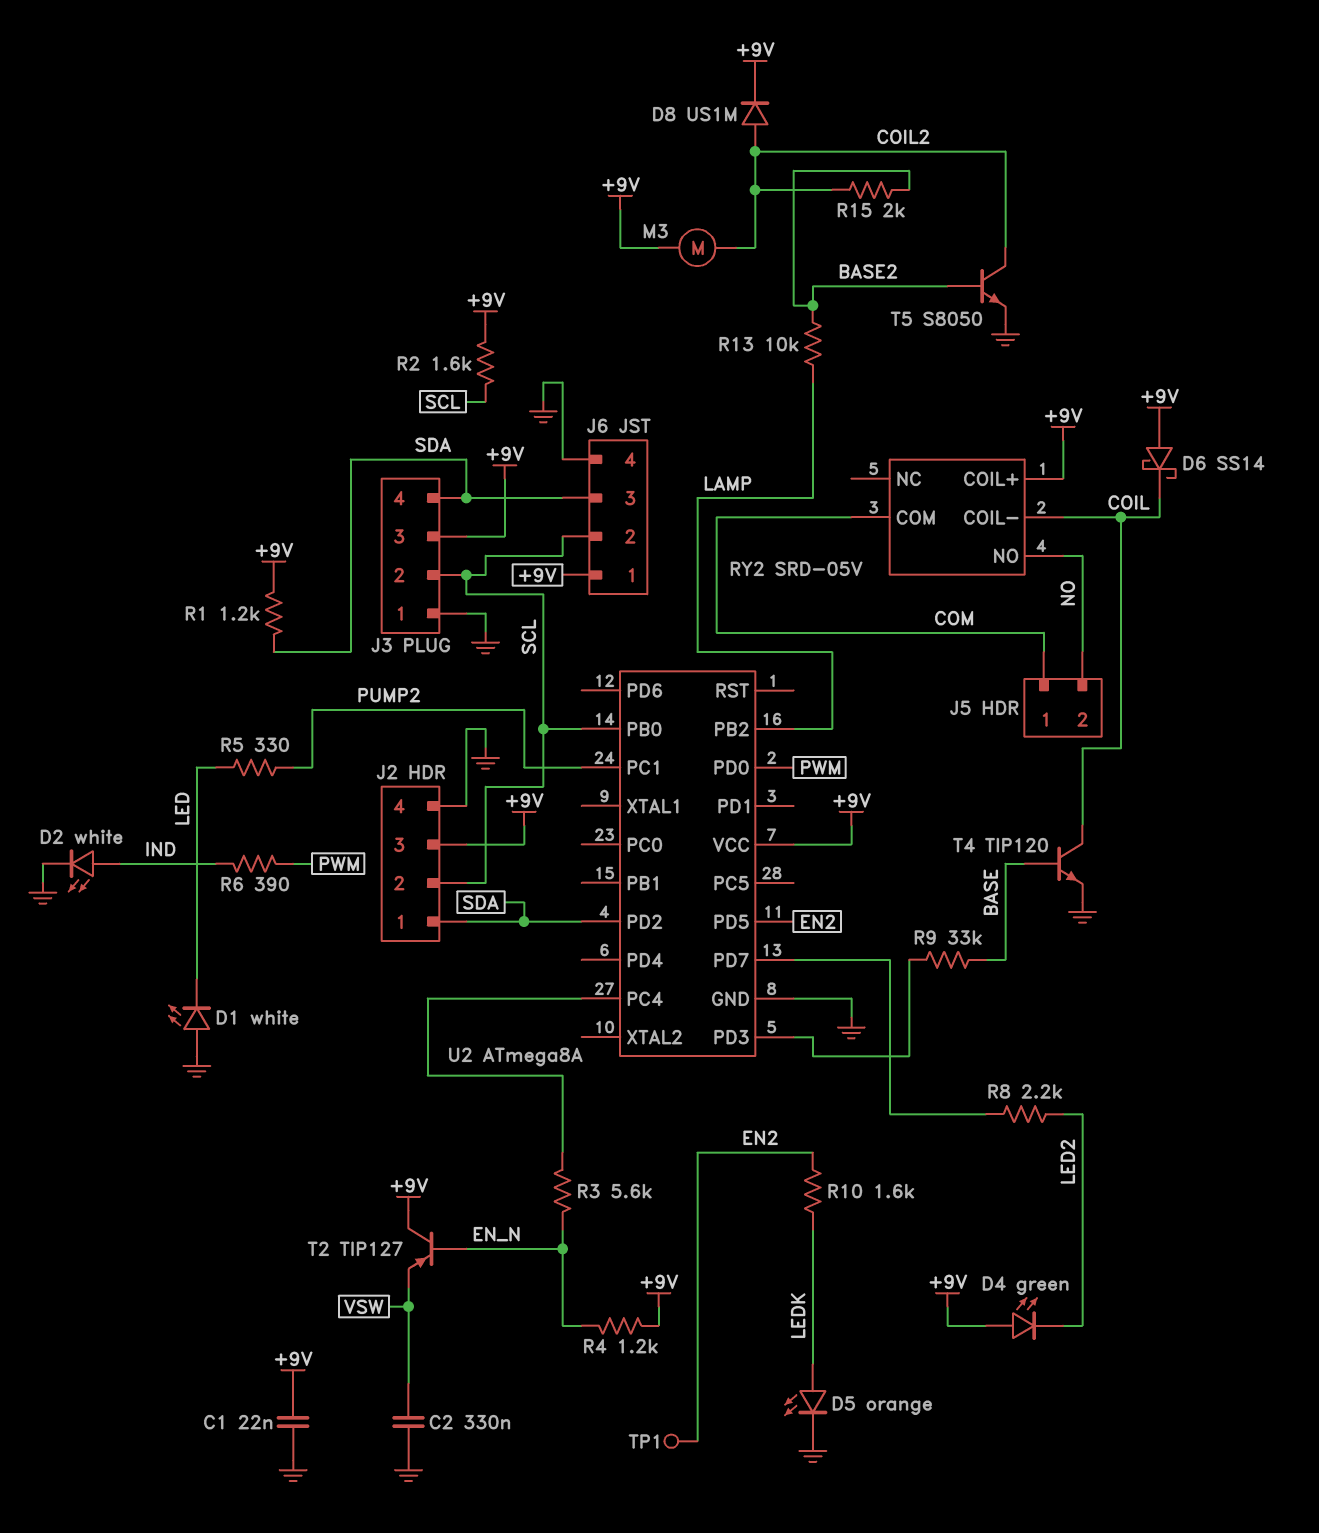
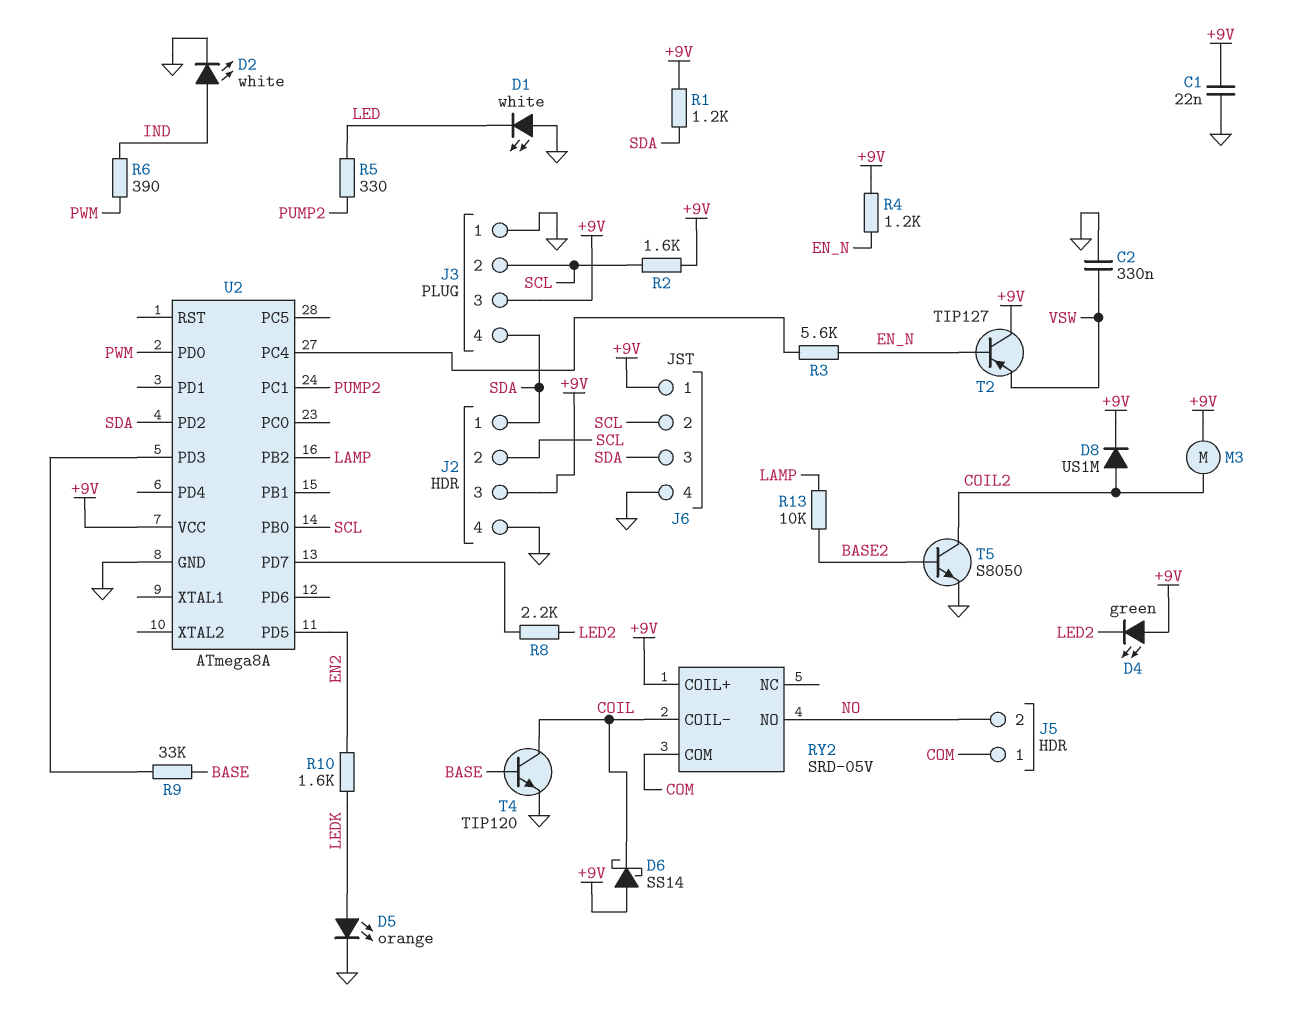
R15: 2k (BASE2, COIL2) -> none
TP1: test point (EN2) -> none

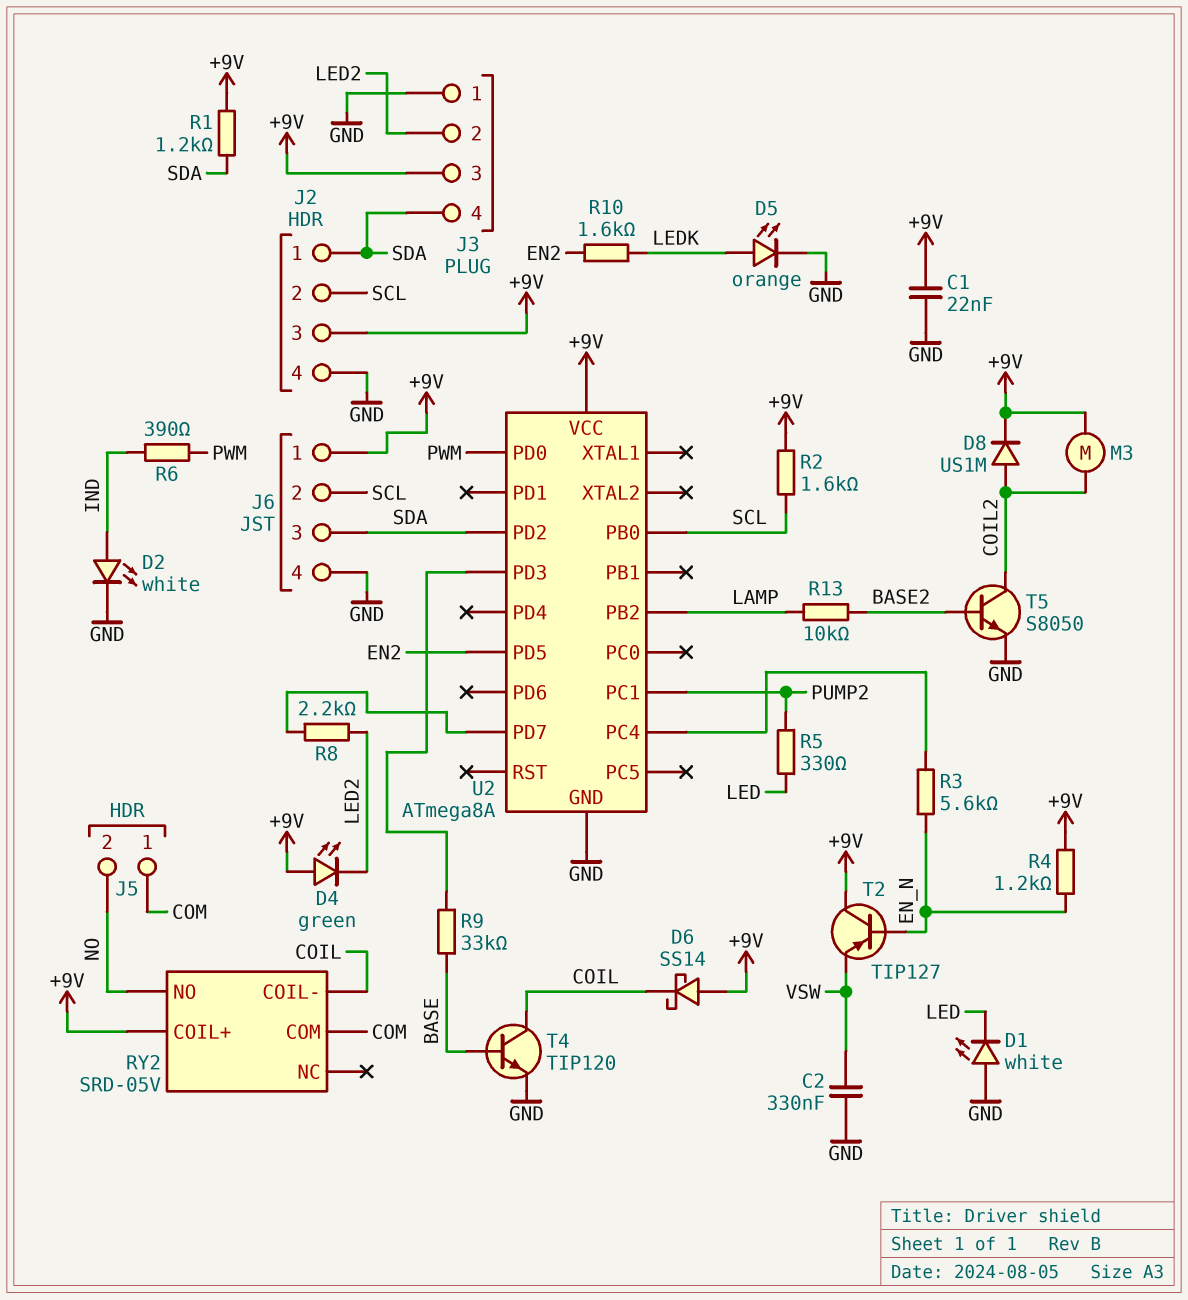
J3 pin 2: SCL -> LED2

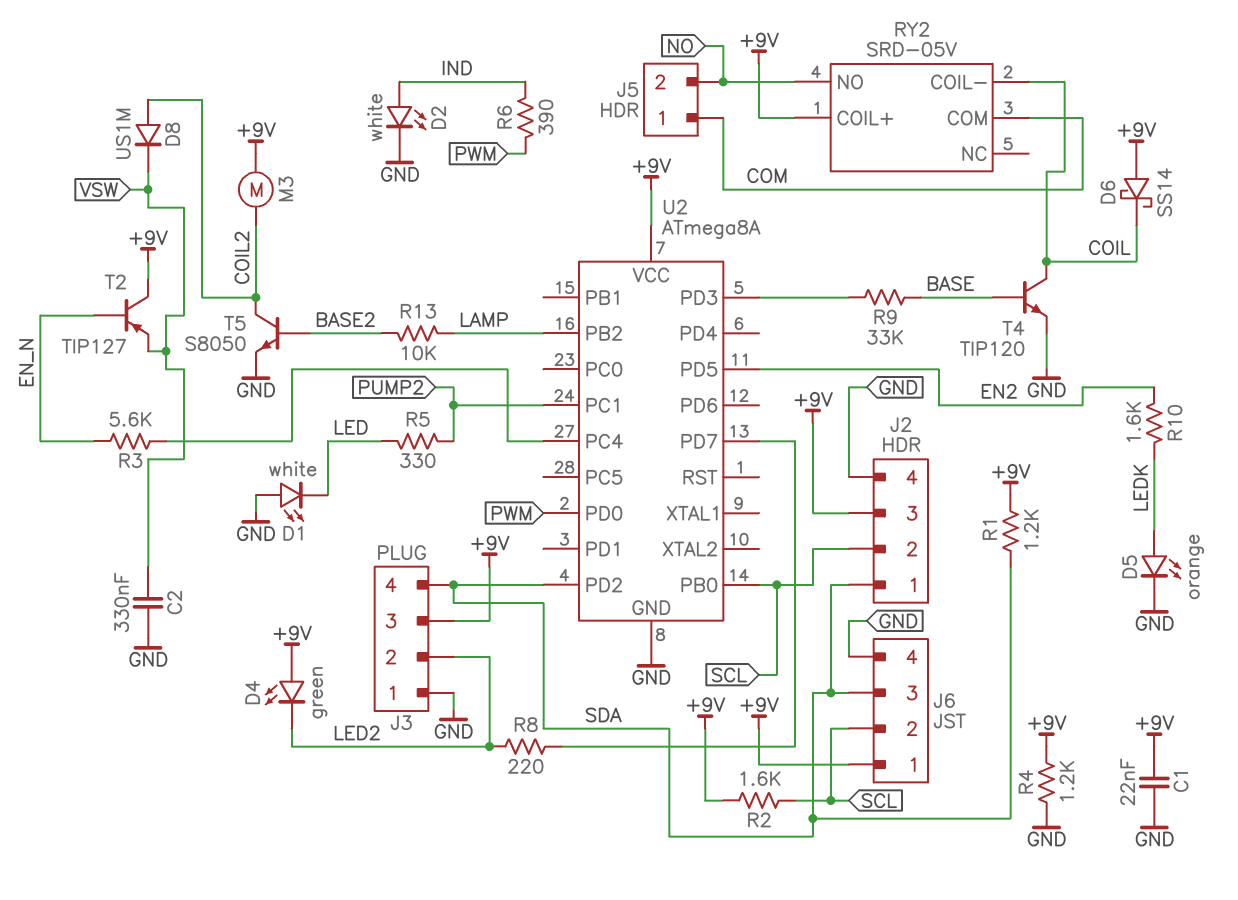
D8: diode US1M (A COIL2, K +9V) -> diode US1M (A COIL2, K VSW)
R4: 1.2k (+9V, EN_N) -> 1.2k (+9V, GND)
R8: 2.2k (LED2, U2/PD7) -> 220 (LED2, U2/PD7)

